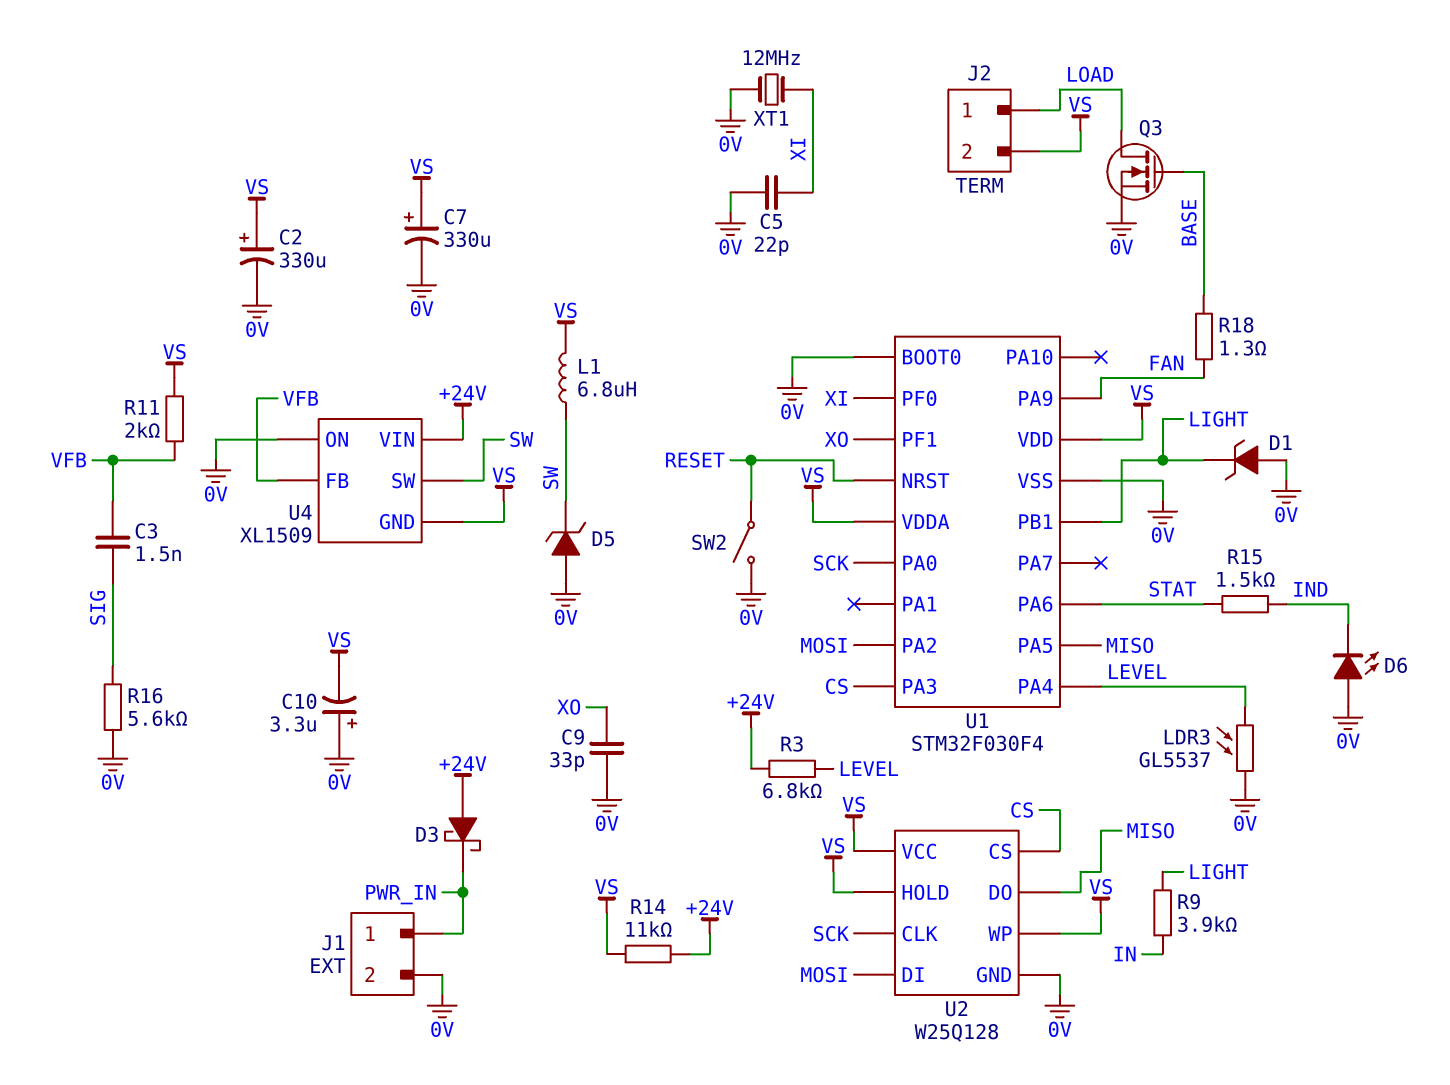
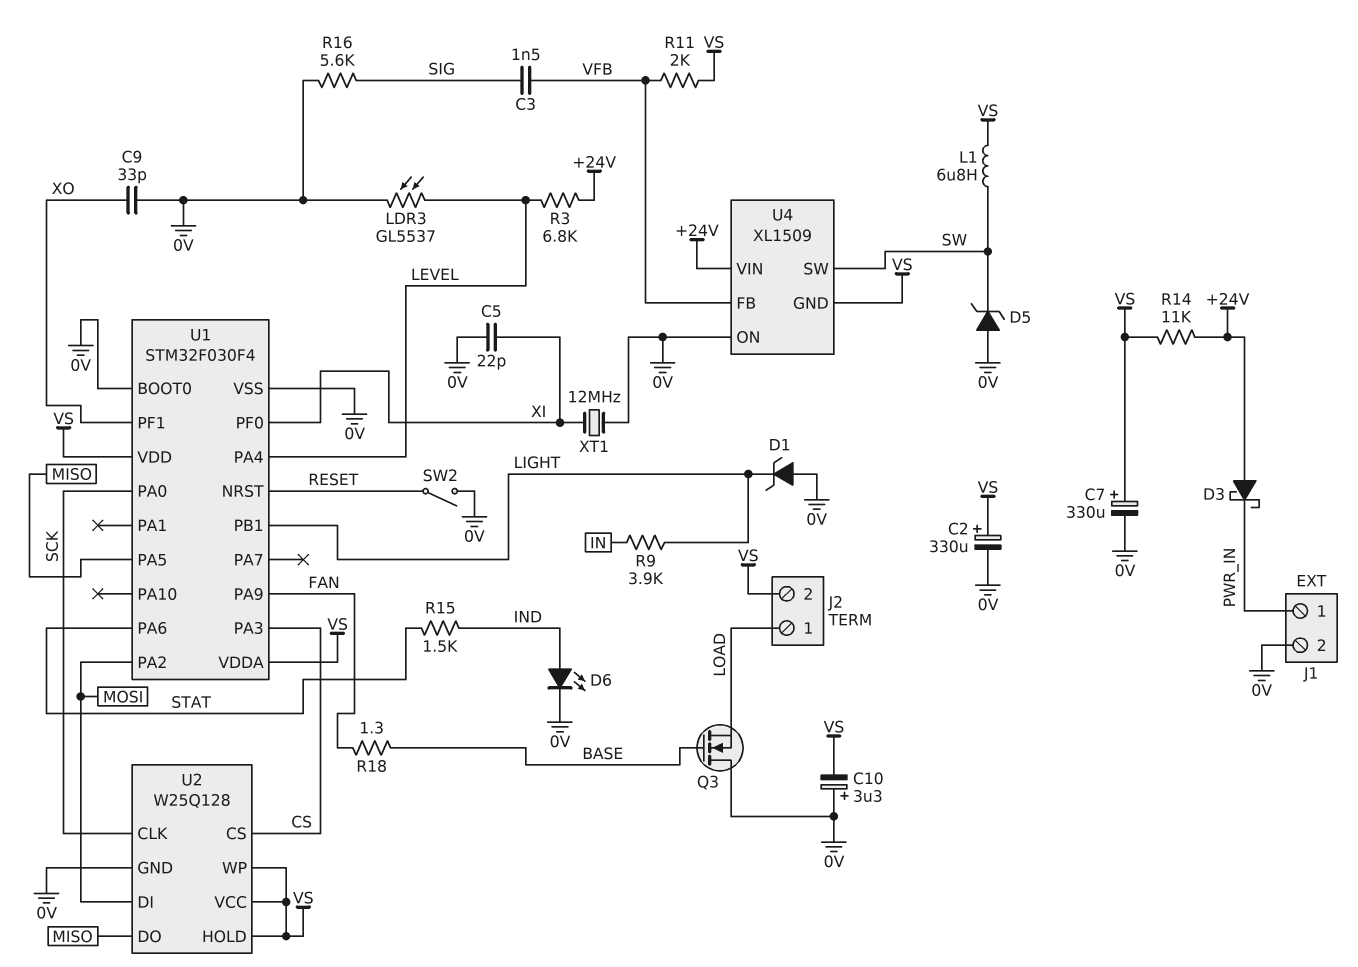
D6: LED (A 0V, K IND) -> LED (A IND, K 0V)
Q3: NMOS (G BASE, D LOAD, S 0V) -> NMOS (G BASE, D 0V, S LOAD)

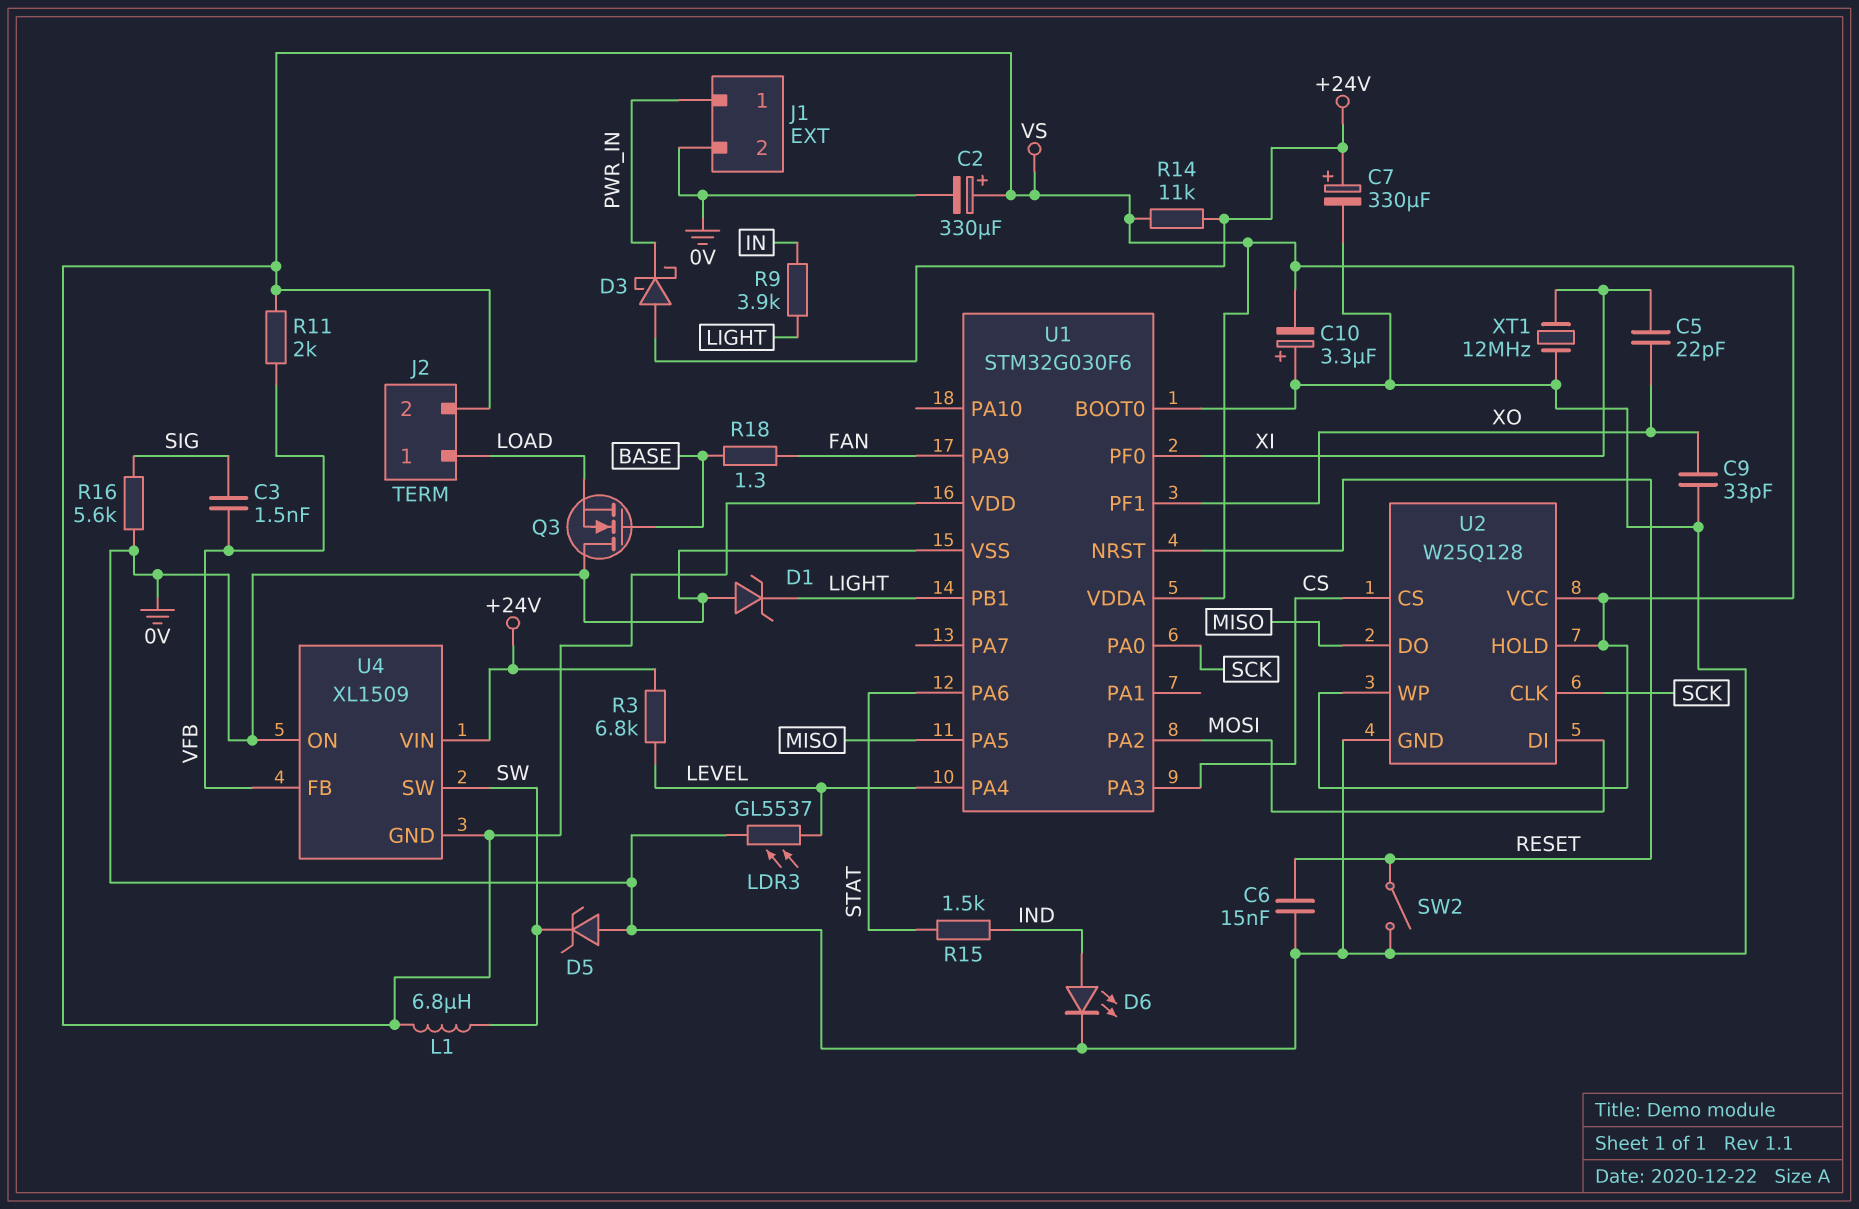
C5: 22pF (0V, XI) -> 22pF (XI, XO)
C6: none -> 15nF (0V, RESET)
C7: 330uF (plus VS, minus 0V) -> 330uF (plus +24V, minus 0V)
U1: STM32F030F4 -> STM32G030F6

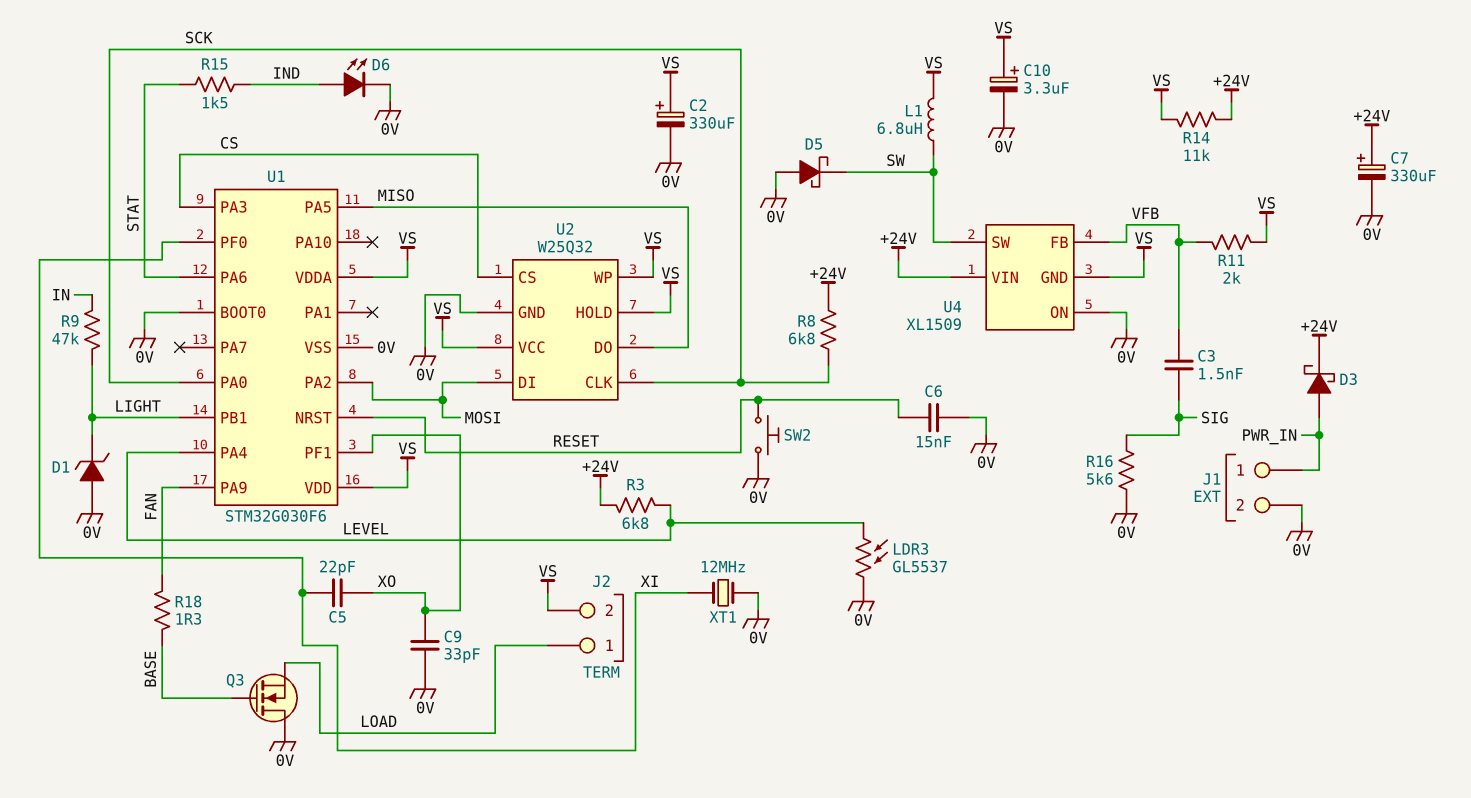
C10: 3.3uF (plus 0V, minus VS) -> 3.3uF (plus VS, minus 0V)
D3: schottky (A +24V, K PWR_IN) -> schottky (A PWR_IN, K +24V)
D5: zener (A 0V, K SW) -> schottky (A 0V, K SW)
R8: none -> 6.8k (+24V, SCK)
R9: 3.9k (IN, LIGHT) -> 47k (IN, LIGHT)
SW2: switch (0V, RESET) -> button (0V, RESET)
U2: W25Q128 -> W25Q32

